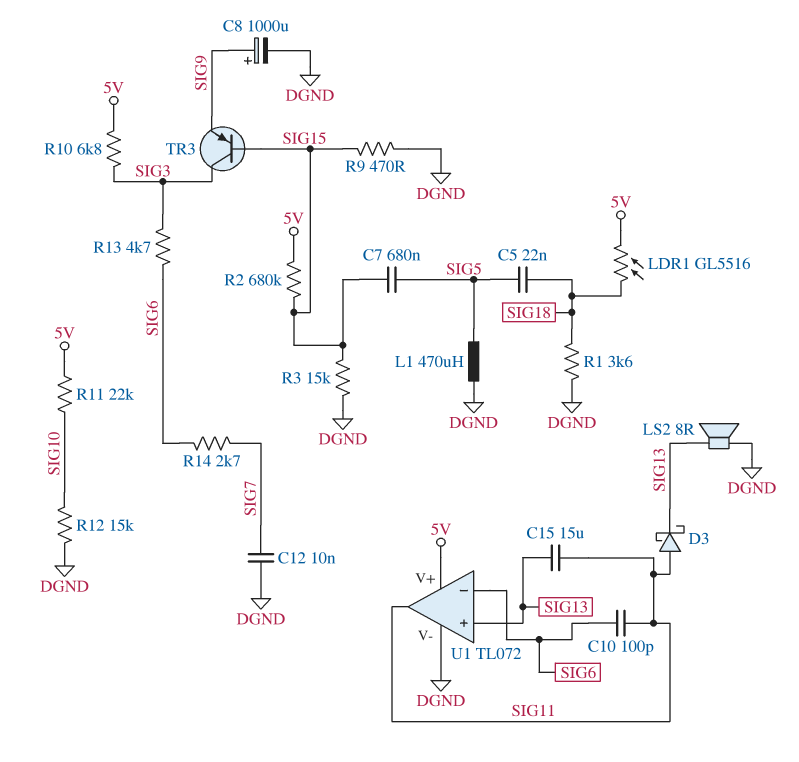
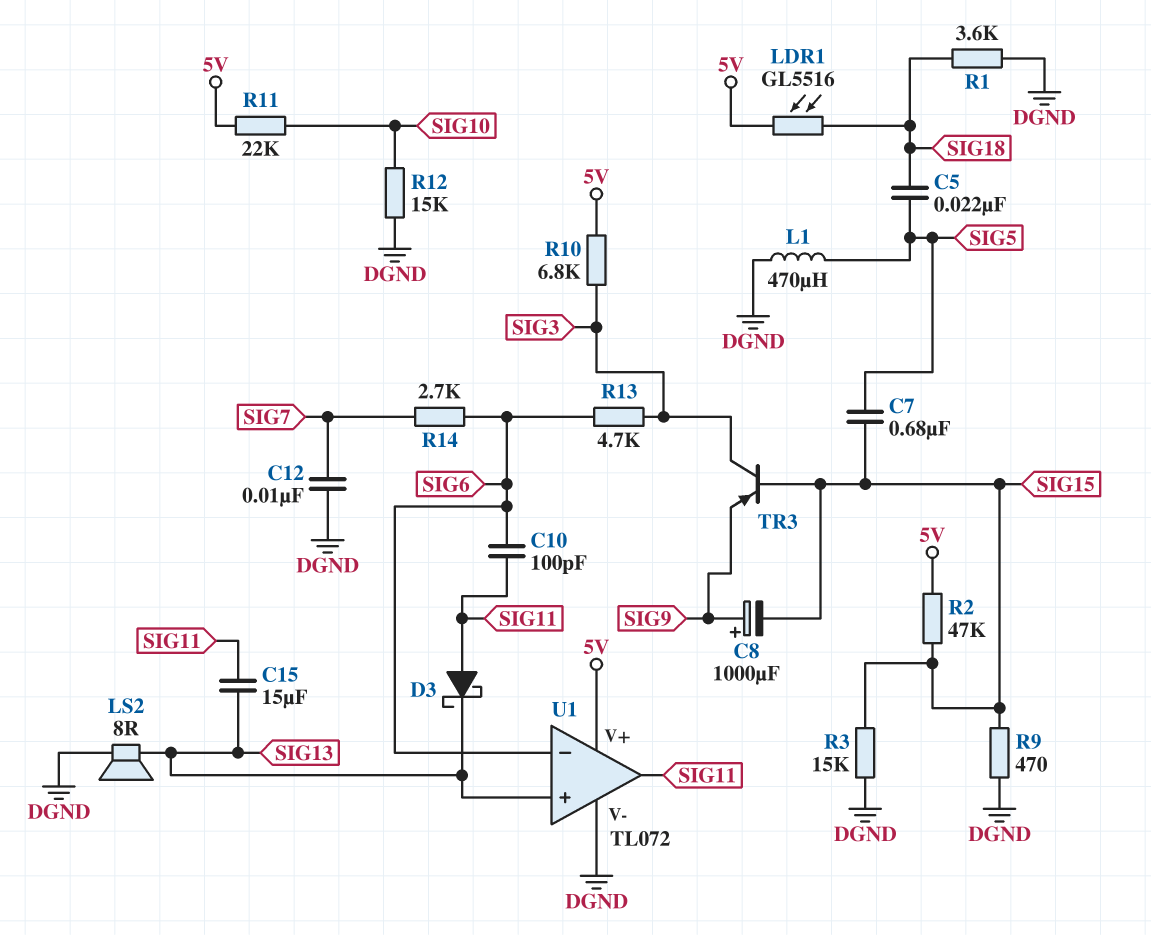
C8: 1000uF (plus SIG9, minus DGND) -> 1000uF (plus SIG9, minus SIG15)
R2: 680k (5V, SIG15) -> 47k (5V, SIG15)

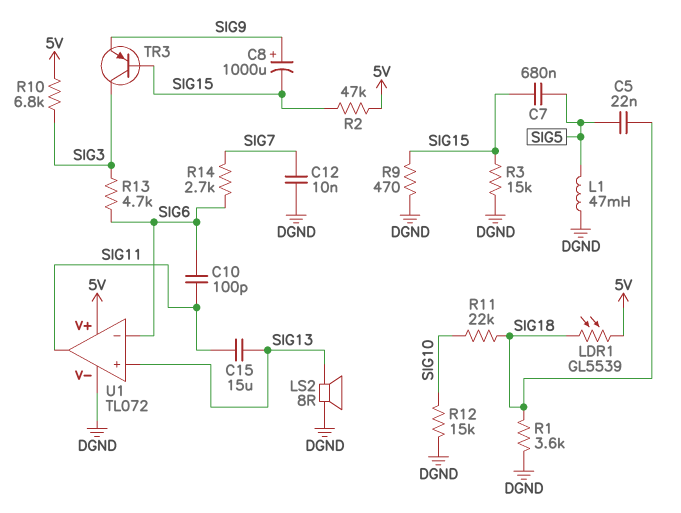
D3: schottky (A SIG11, K SIG13) -> none
L1: 470uH (DGND, SIG5) -> 47mH (DGND, SIG5)
LDR1: GL5516 (5V, SIG18) -> GL5539 (5V, SIG18)
R11: 22k (5V, SIG10) -> 22k (SIG10, SIG18)

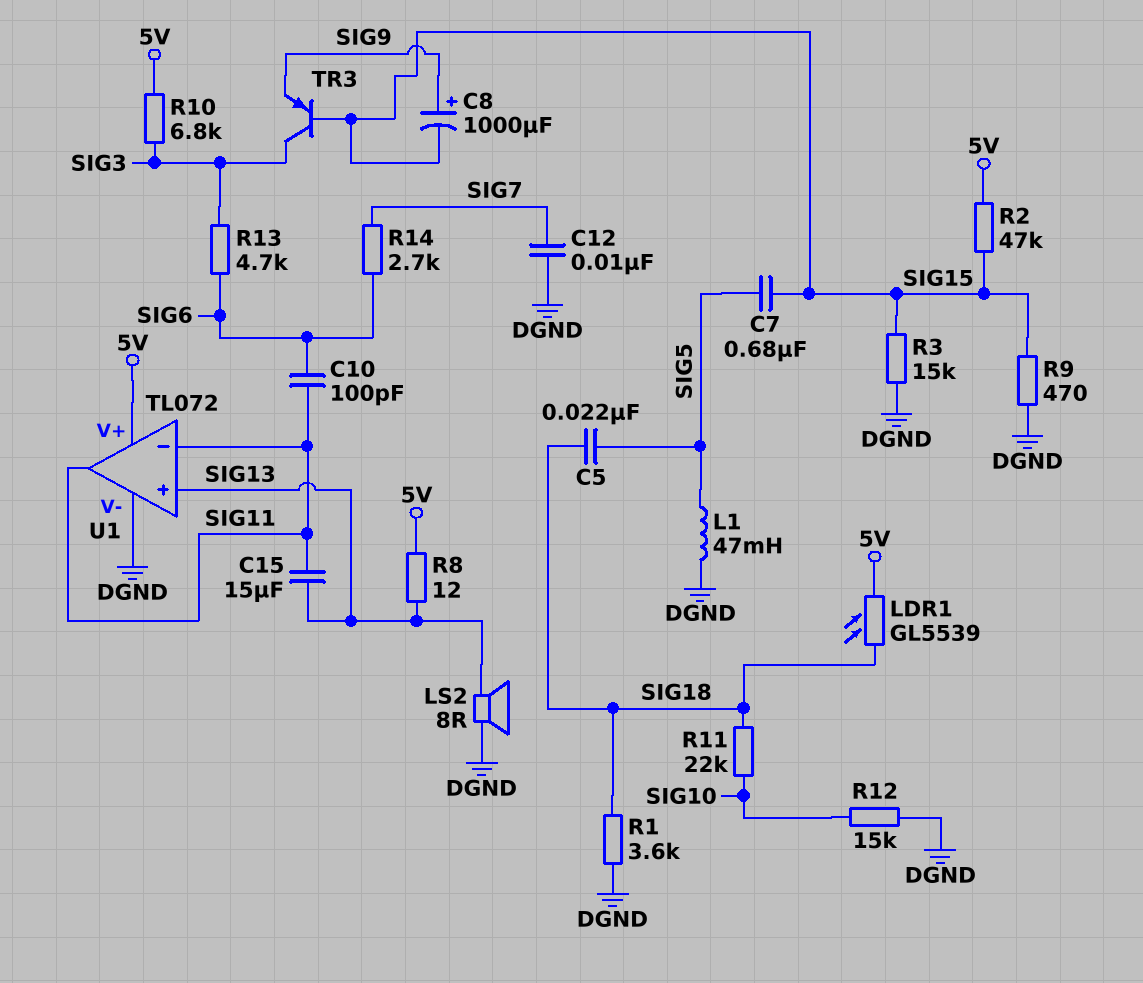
R8: none -> 12 (5V, SIG13)
U1 pin in-: SIG6 -> SIG11

